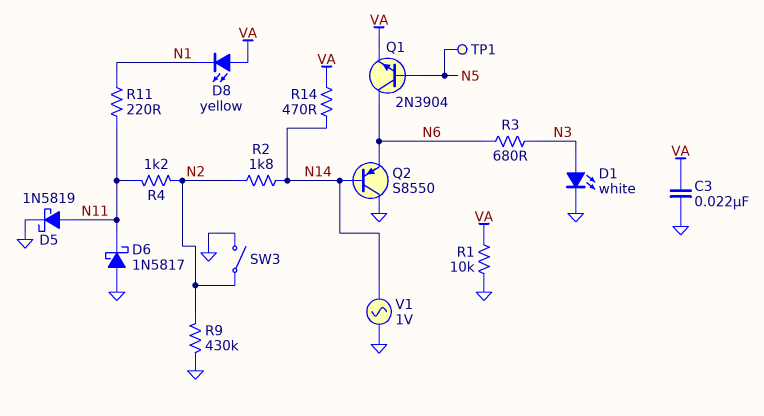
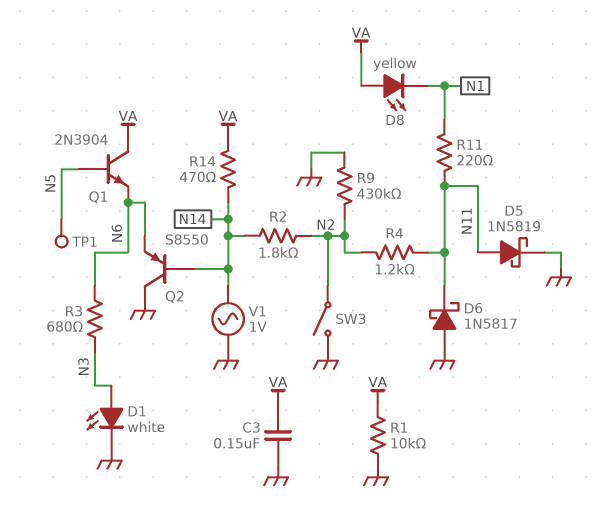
C3: 22nF (GND, VA) -> 150nF (GND, VA)
Q1: NPN 2N3904 (B N5, C N6, E VA) -> NPN 2N3904 (B N5, C VA, E N6)

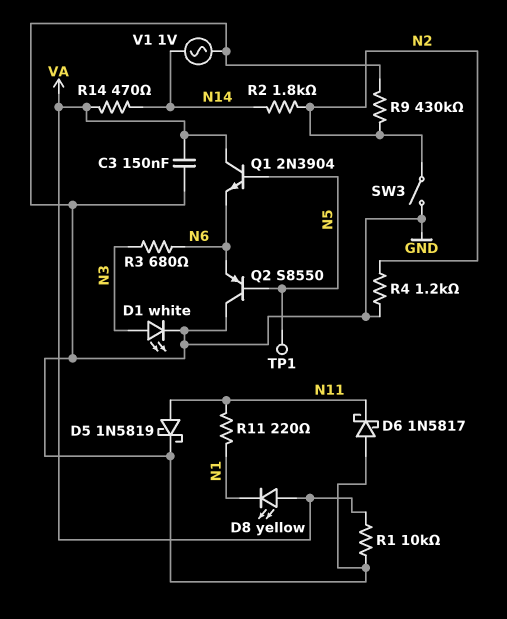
Q2: PNP S8550 (B N14, C GND, E N6) -> PNP S8550 (B N5, C GND, E N6)
R4: 1.2k (N2, N11) -> 1.2k (GND, N2)

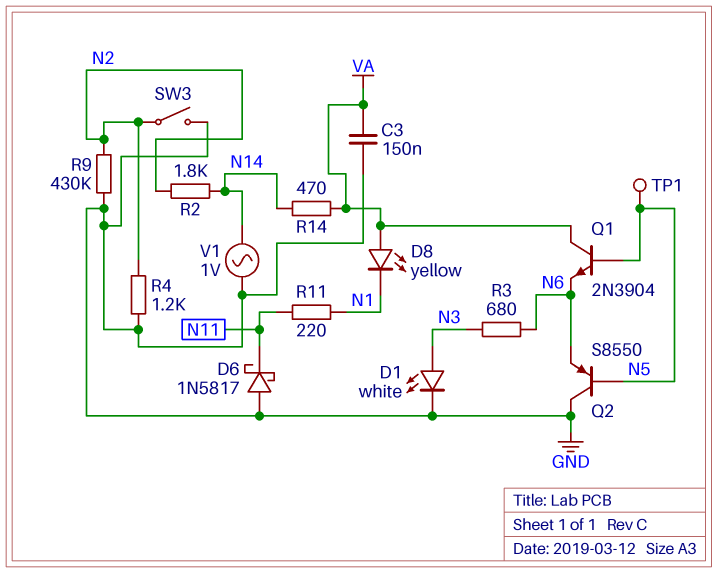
D5: schottky 1N5819 (A N11, K GND) -> none
R1: 10k (GND, VA) -> none

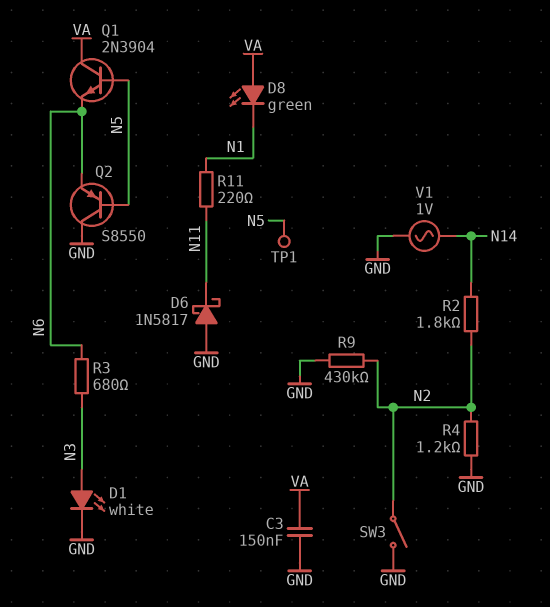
D8: LED yellow (A VA, K N1) -> LED green (A VA, K N1)
R14: 470 (N14, VA) -> none

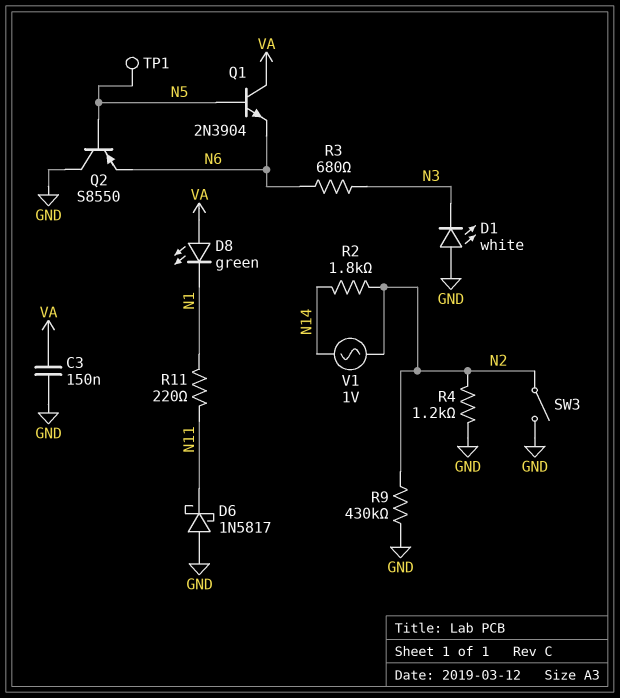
D1: LED white (A N3, K GND) -> LED white (A GND, K N3)
V1: AC 1V (GND, N14) -> AC 1V (N2, N14)

